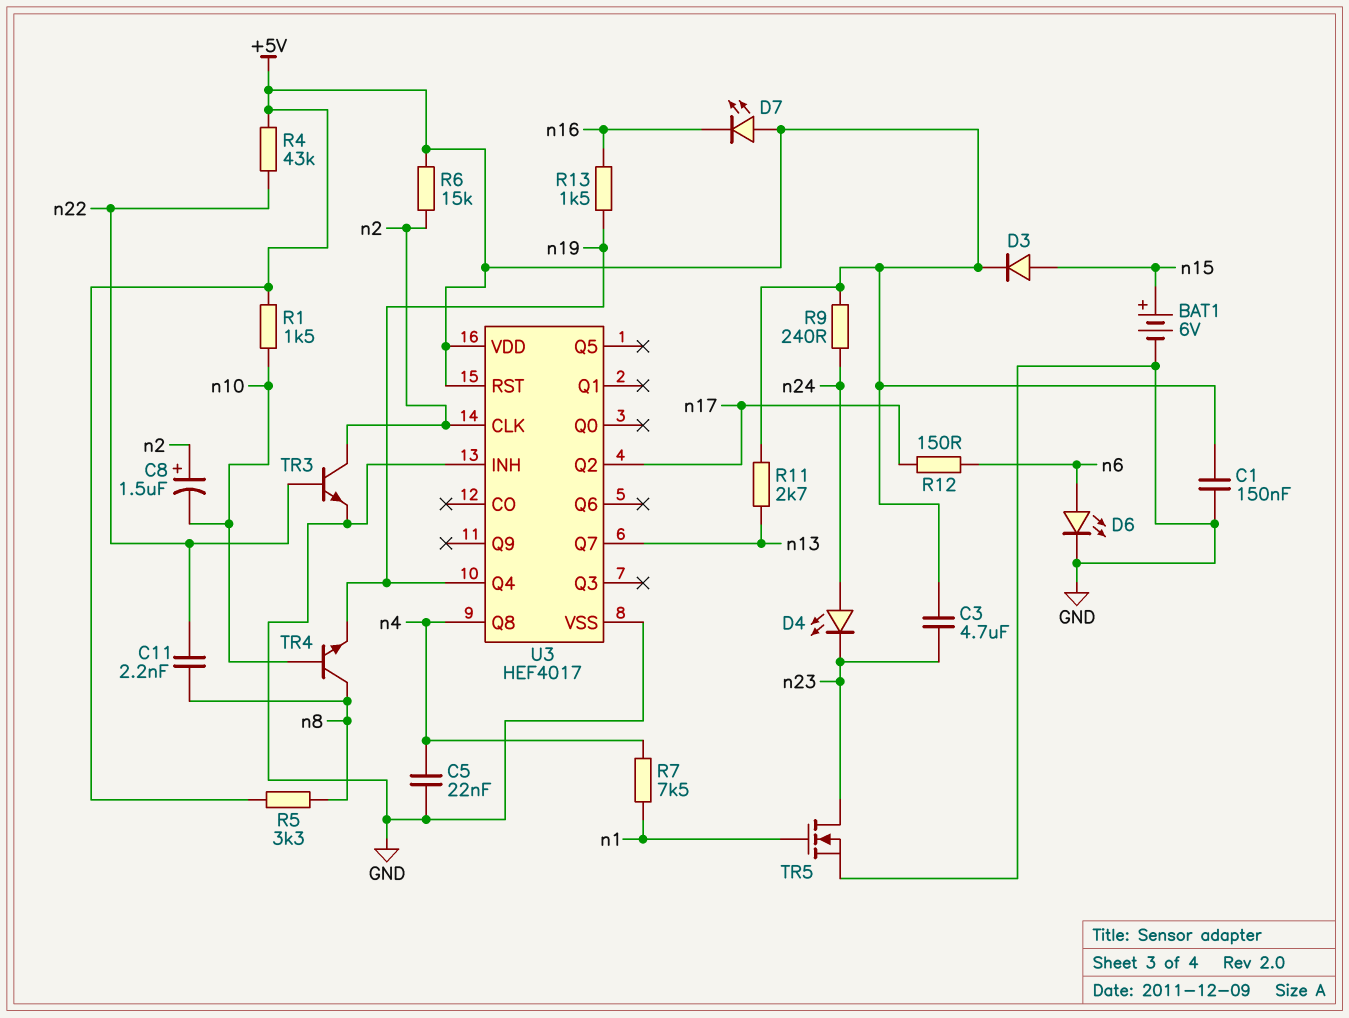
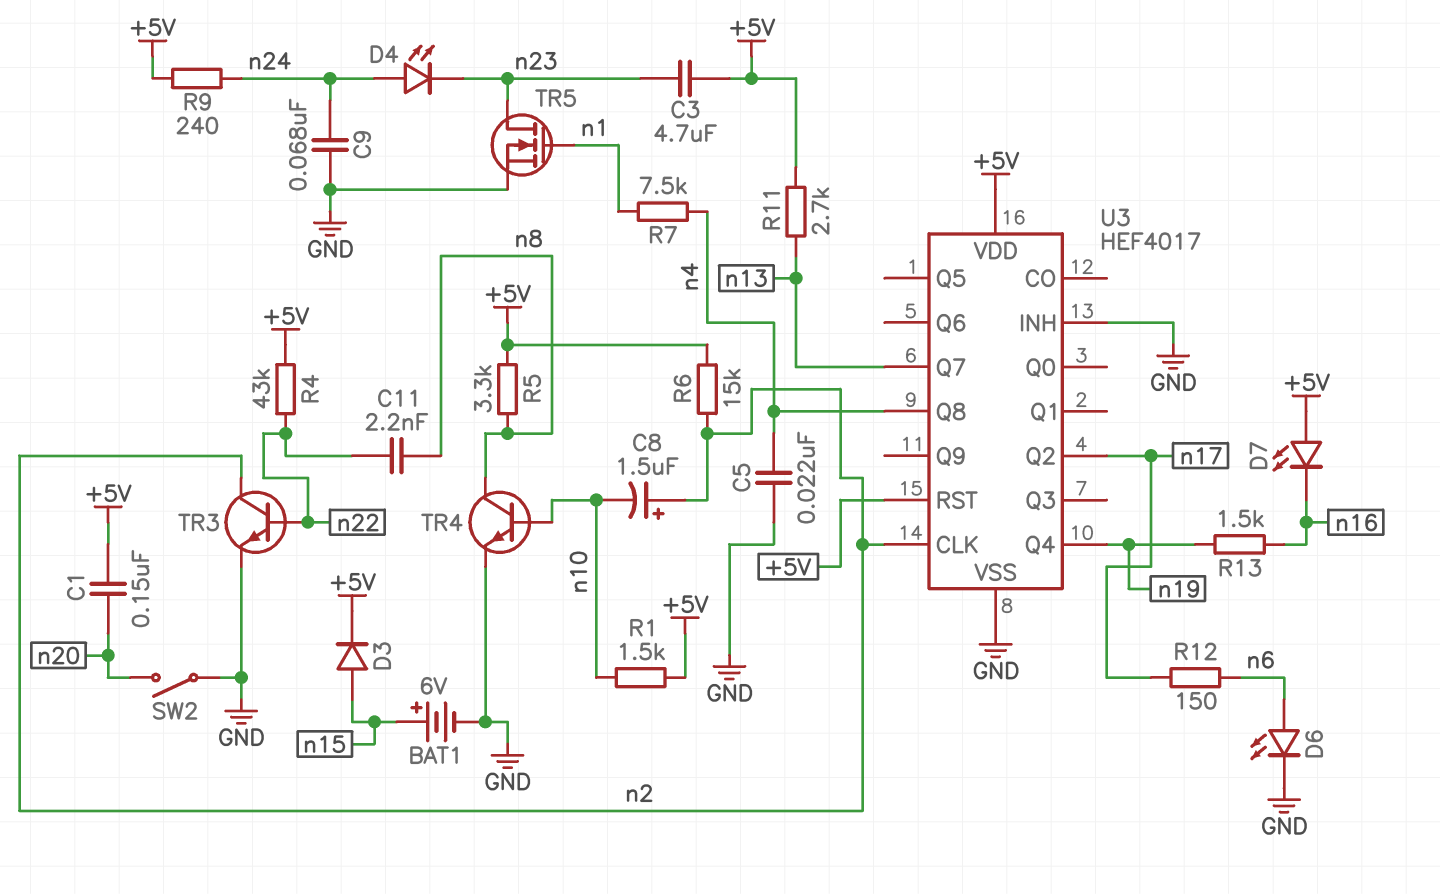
C1: 150nF (+5V, GND) -> 150nF (+5V, n20)
C9: none -> 68nF (GND, n24)
SW2: none -> switch (GND, n20)
TR4: NPN (B n10, C n8, E n19) -> NPN (B n10, C n8, E GND)

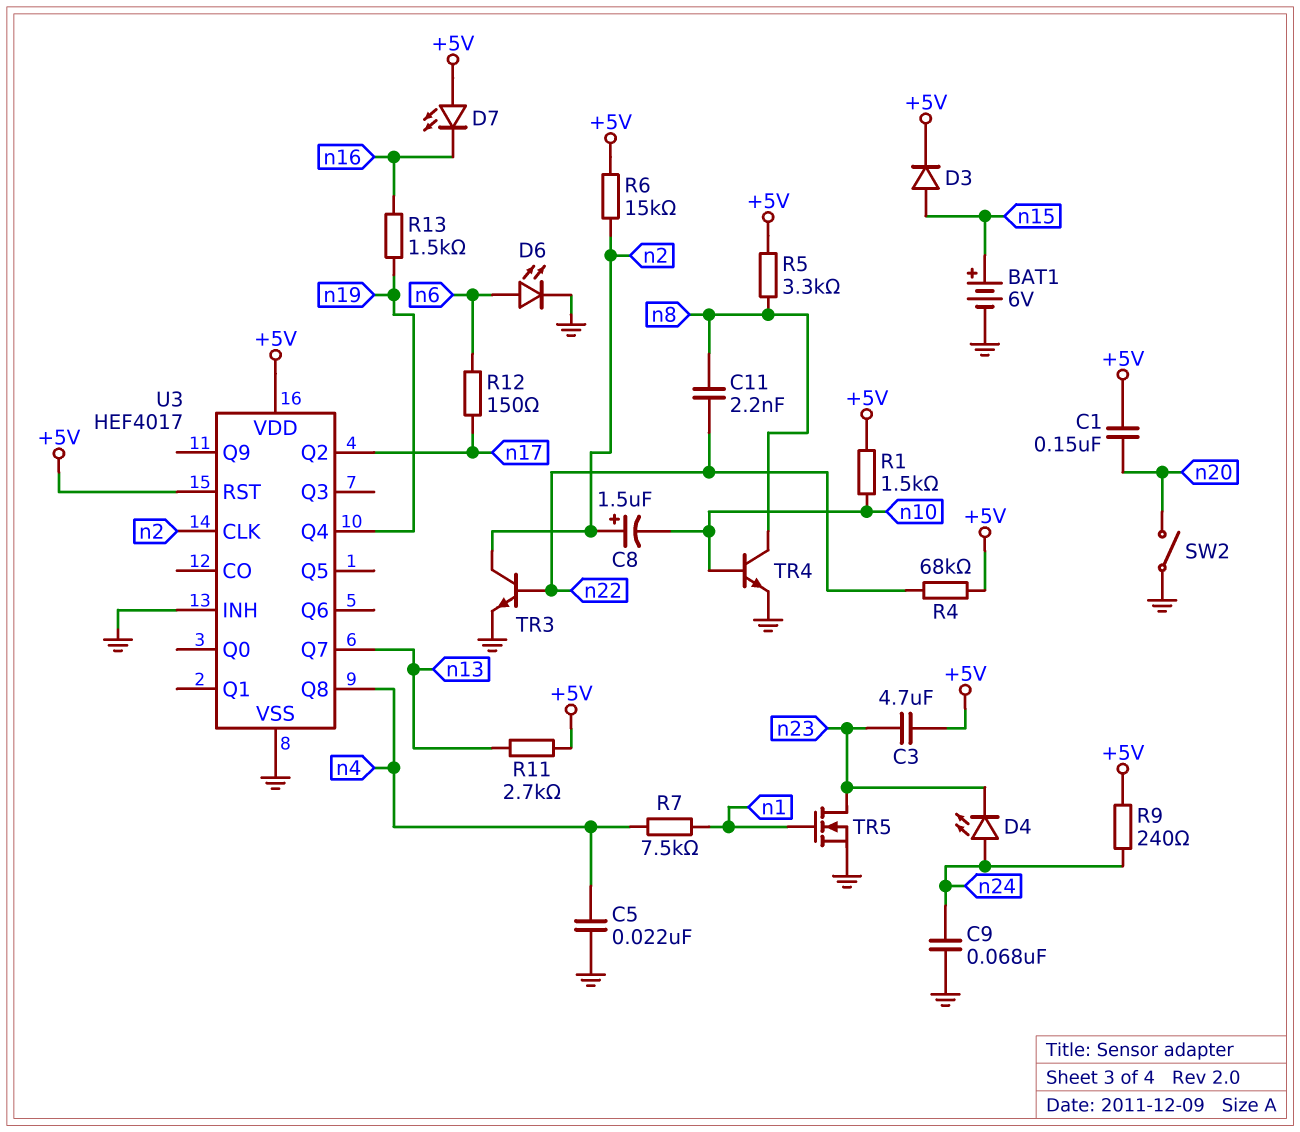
R4: 43k (+5V, n22) -> 68k (+5V, n22)

